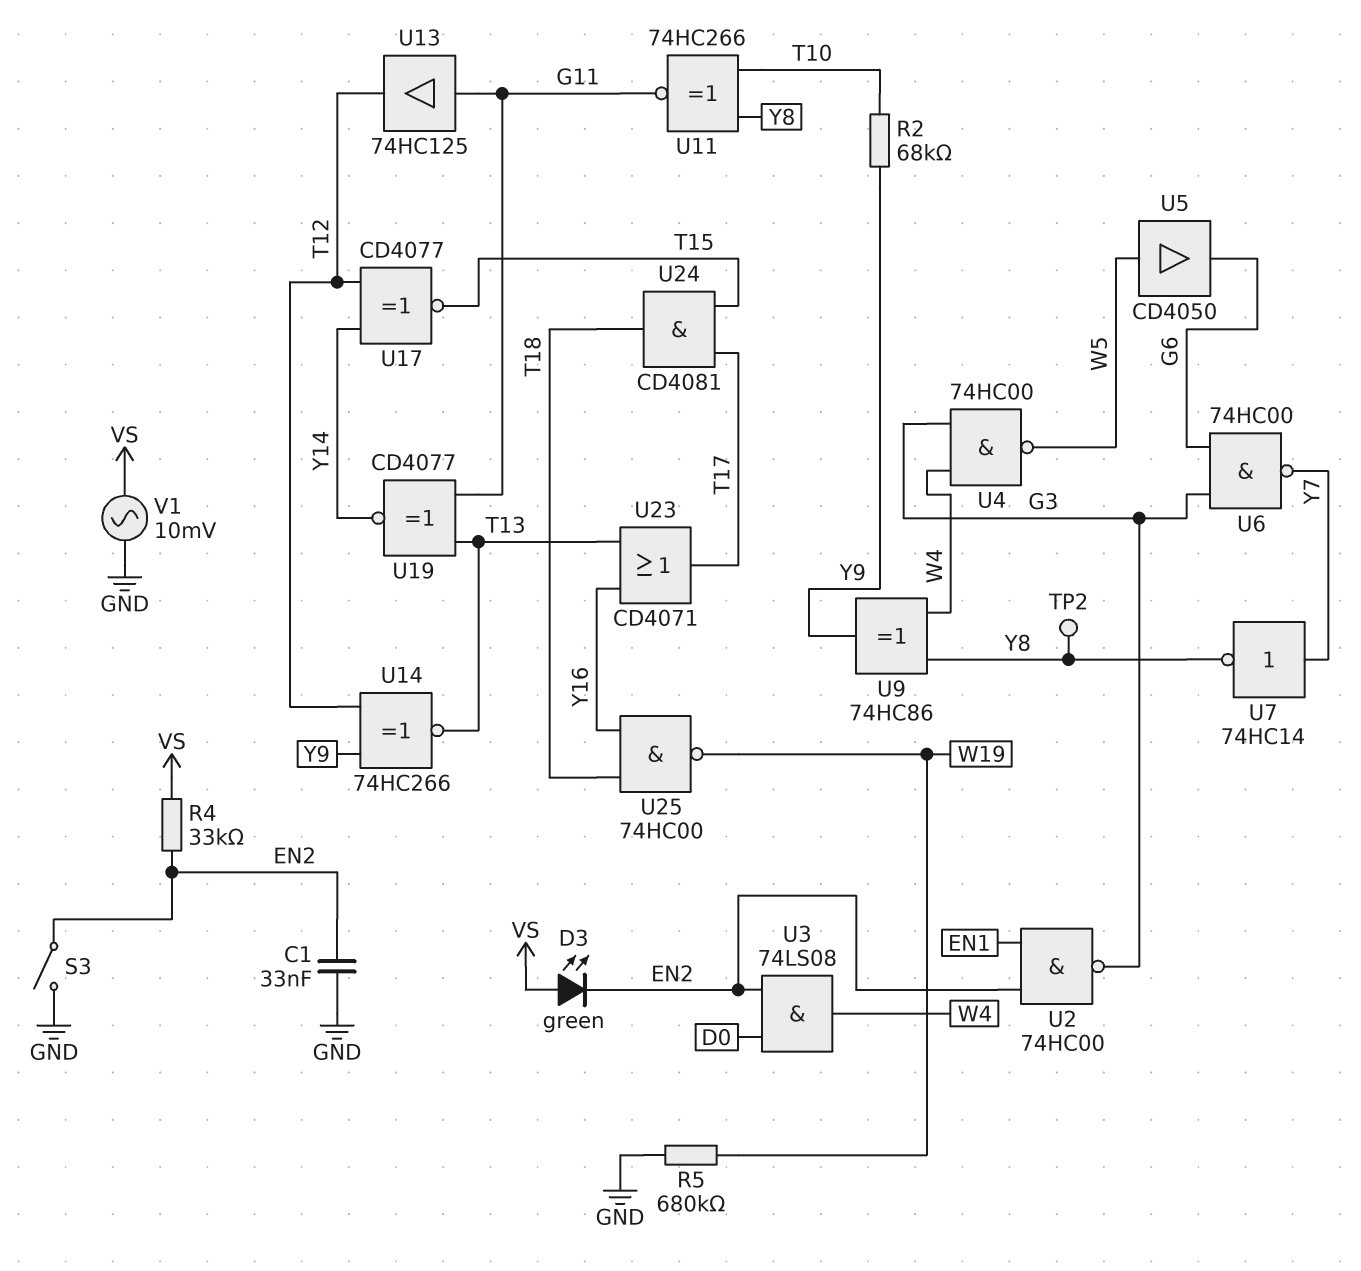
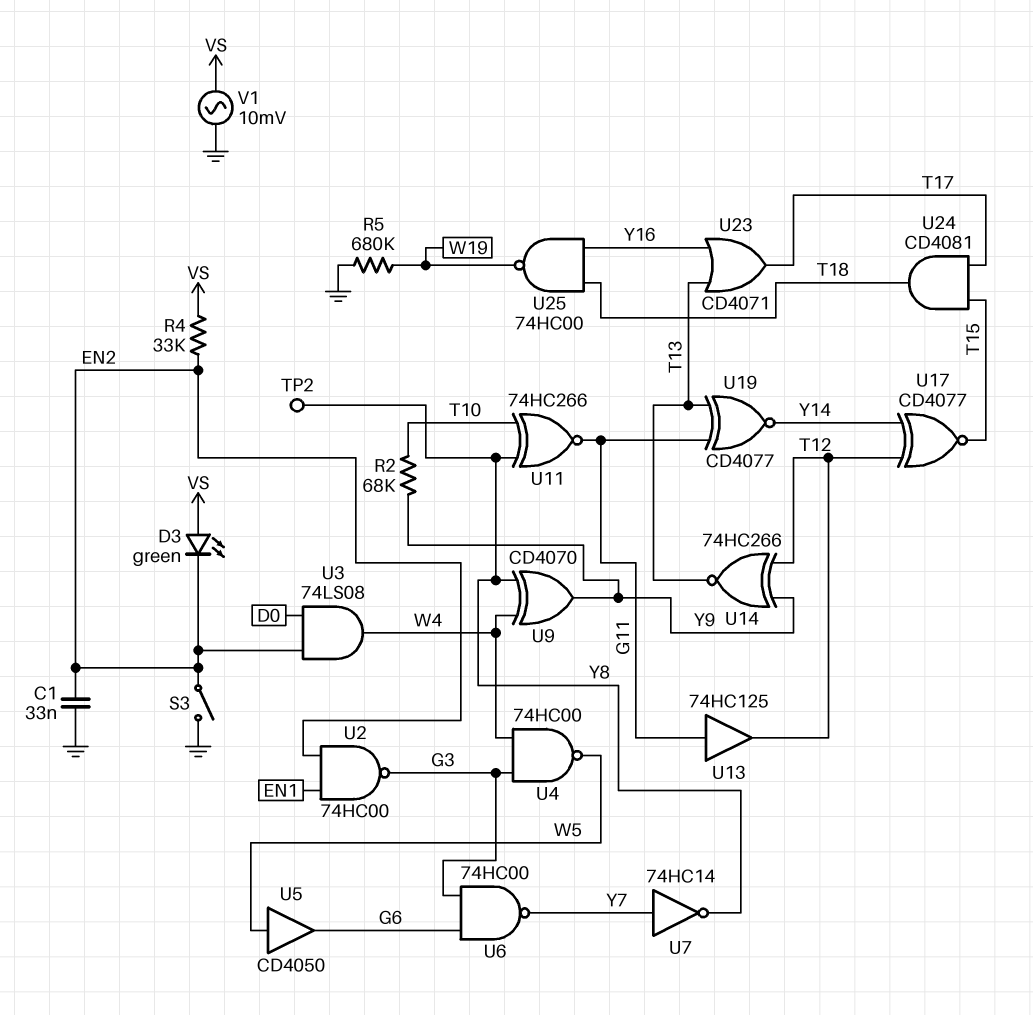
U9: XOR 74HC86 (in W4, in Y8, out Y9) -> XOR CD4070 (in W4, in Y8, out Y9)

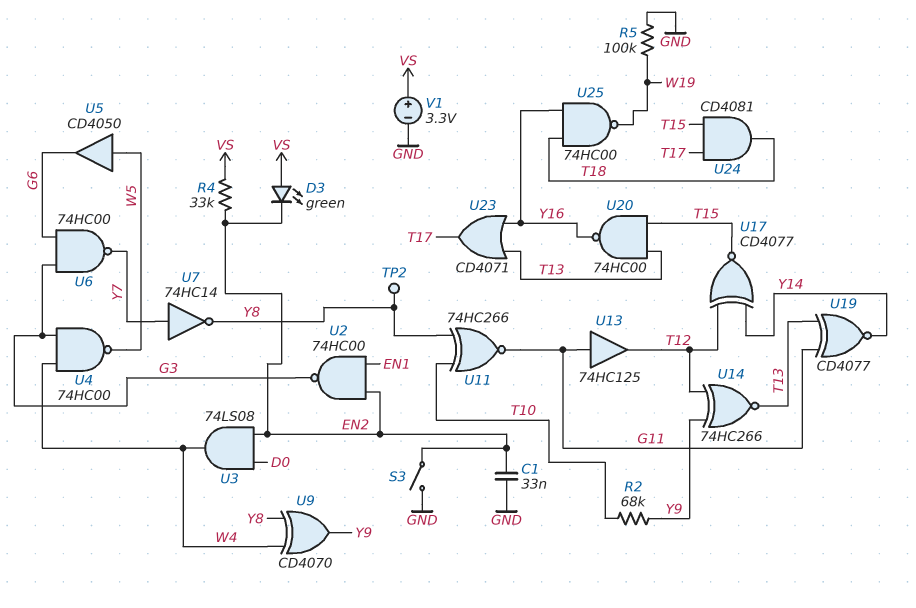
R5: 680k (GND, W19) -> 100k (GND, W19)
U20: none -> NAND 74HC00 (in T13, in T15, out Y16)
V1: AC 10mV (GND, VS) -> 3.3V (plus VS, minus GND)

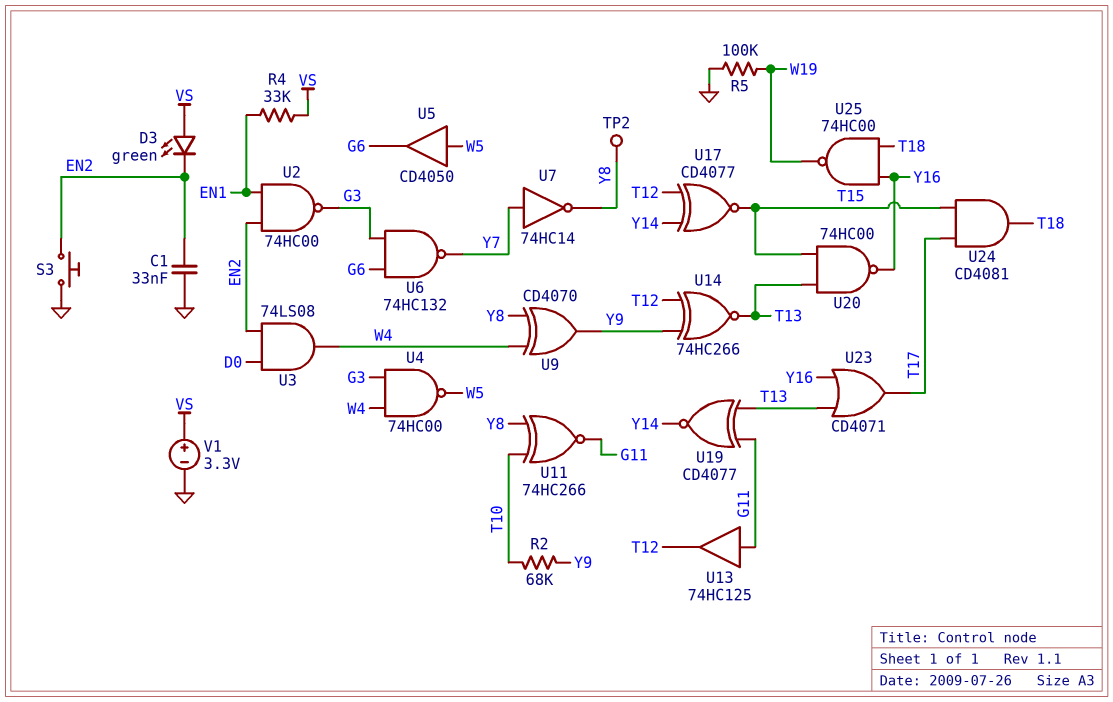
R4: 33k (EN2, VS) -> 33k (EN1, VS)
S3: switch (EN2, GND) -> button (EN2, GND)
U6: NAND 74HC00 (in G3, in G6, out Y7) -> NAND 74HC132 (in G3, in G6, out Y7)

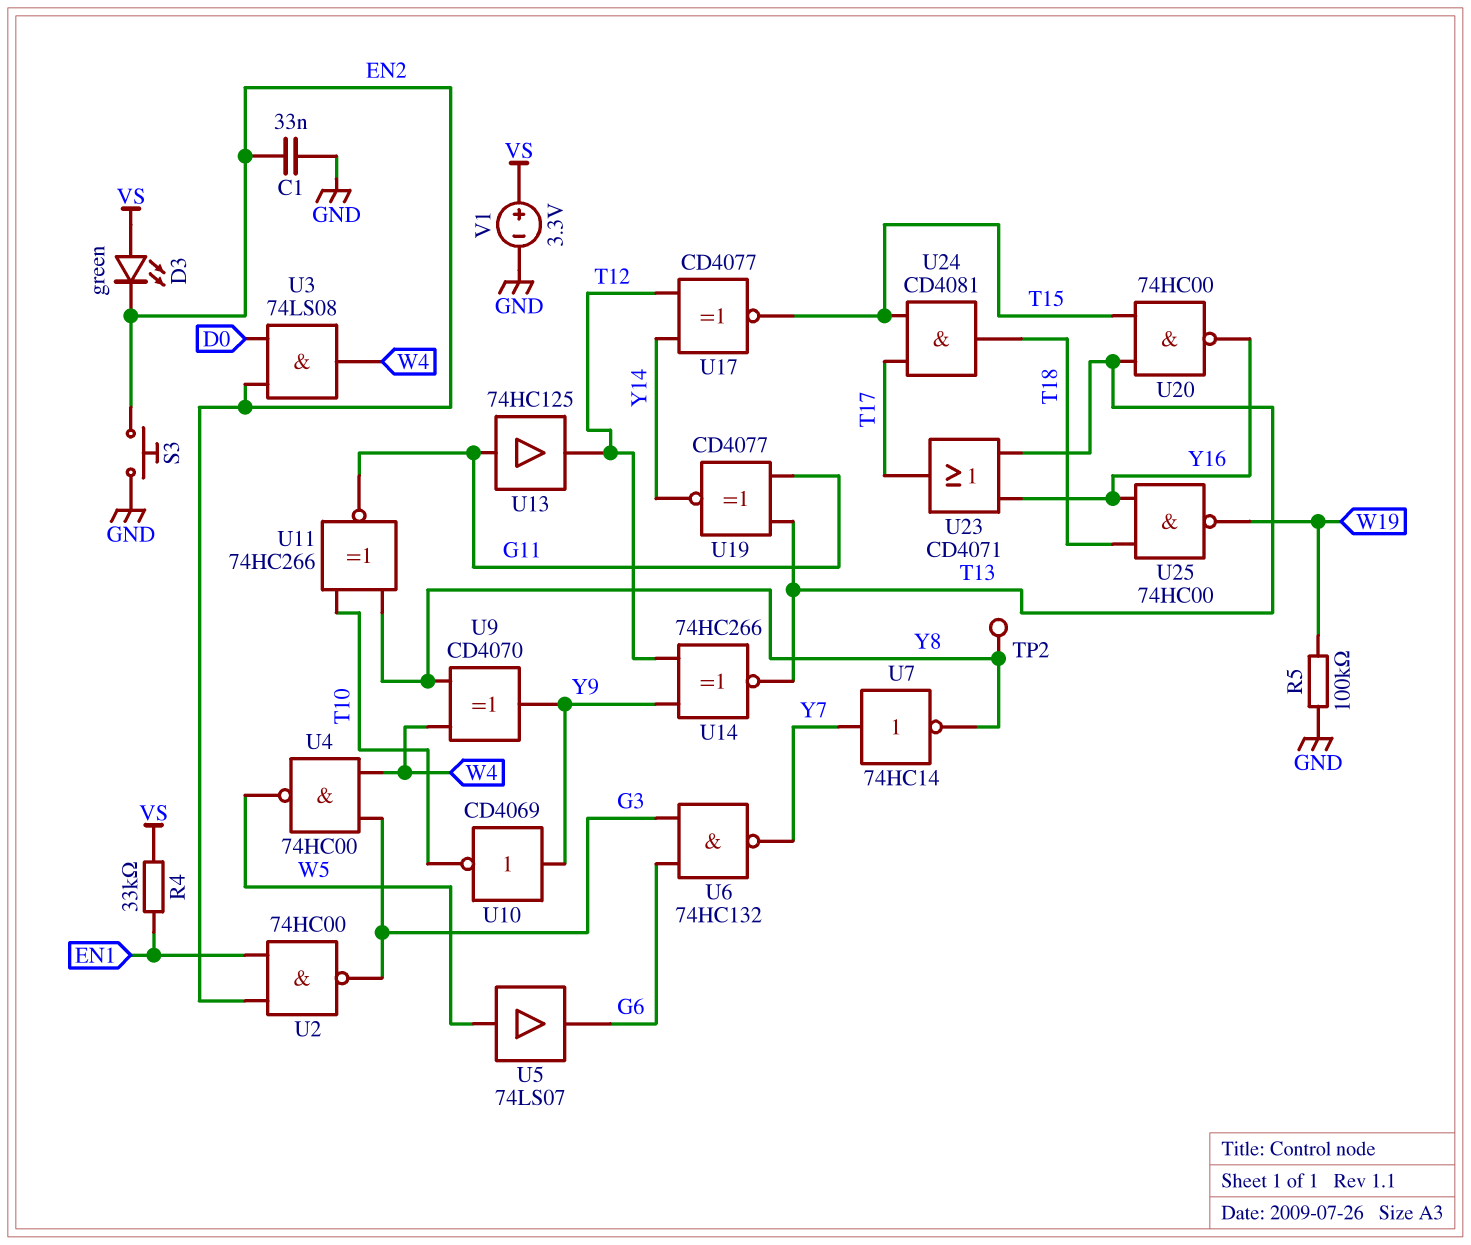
R2: 68k (T10, Y9) -> none
U5: buffer CD4050 (in W5, out G6) -> buffer 74LS07 (in W5, out G6)
U10: none -> NOT CD4069 (in Y9, out T10)

